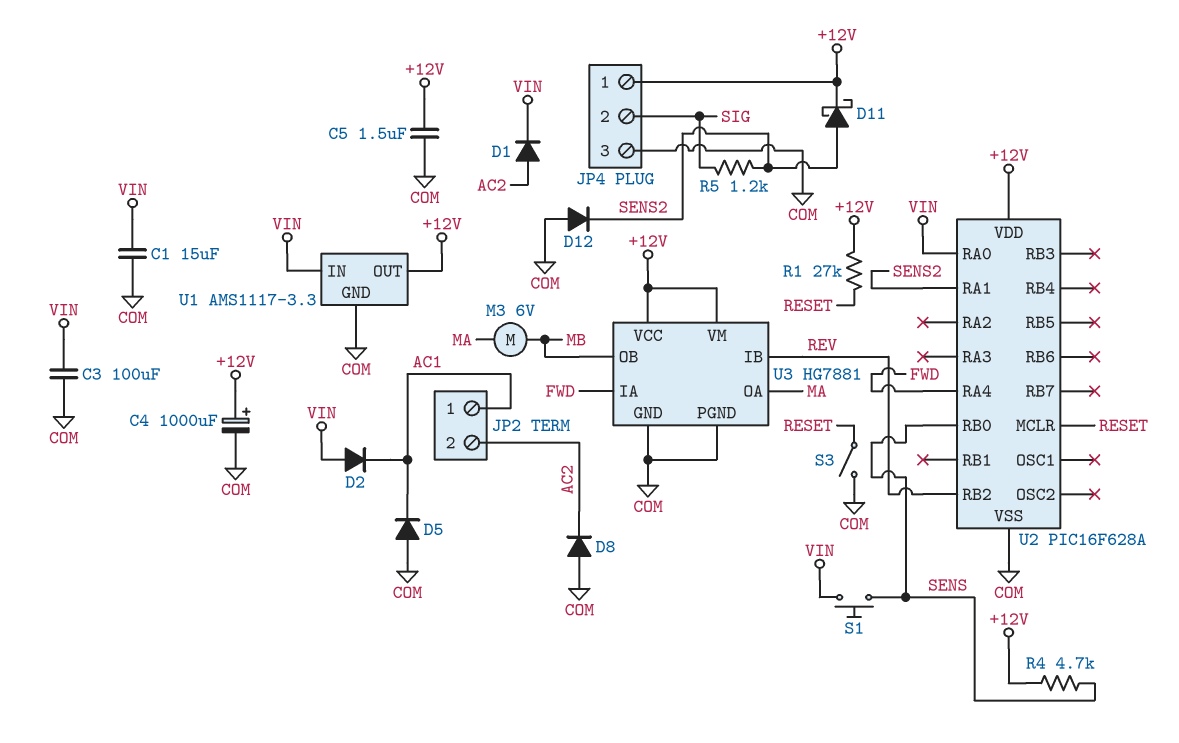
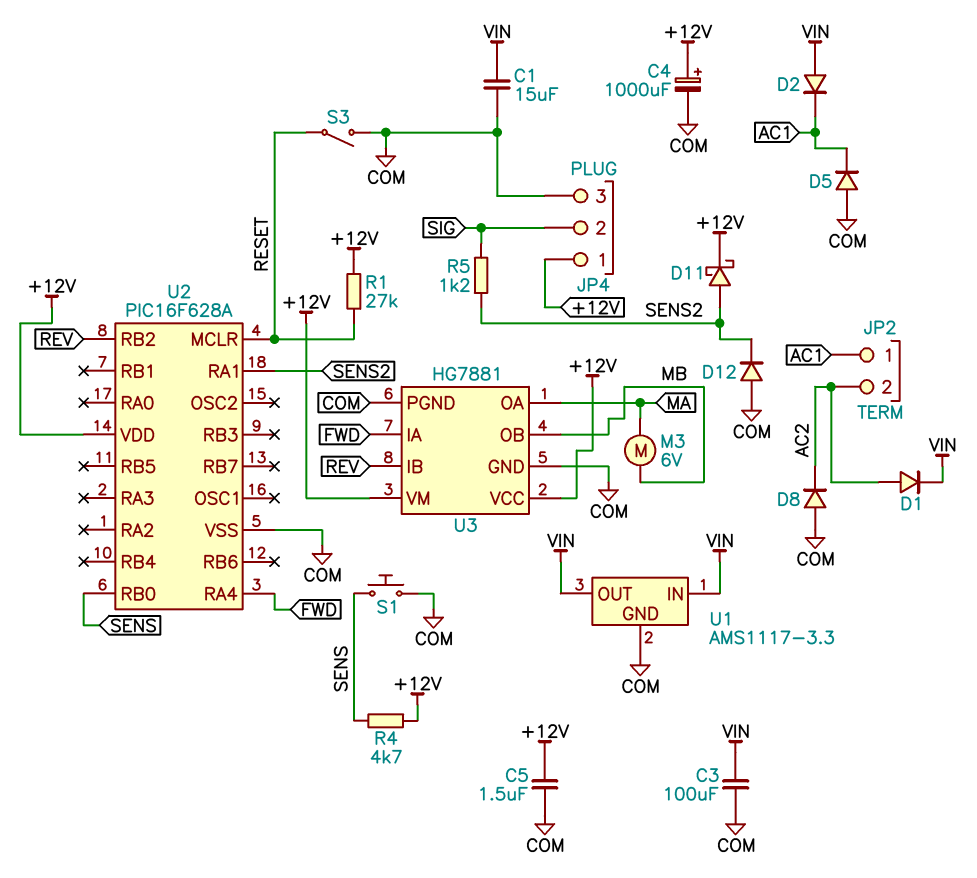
S1: button (SENS, VIN) -> button (COM, SENS)
U1 pin OUT: +12V -> VIN
U2 pin RA0: VIN -> none

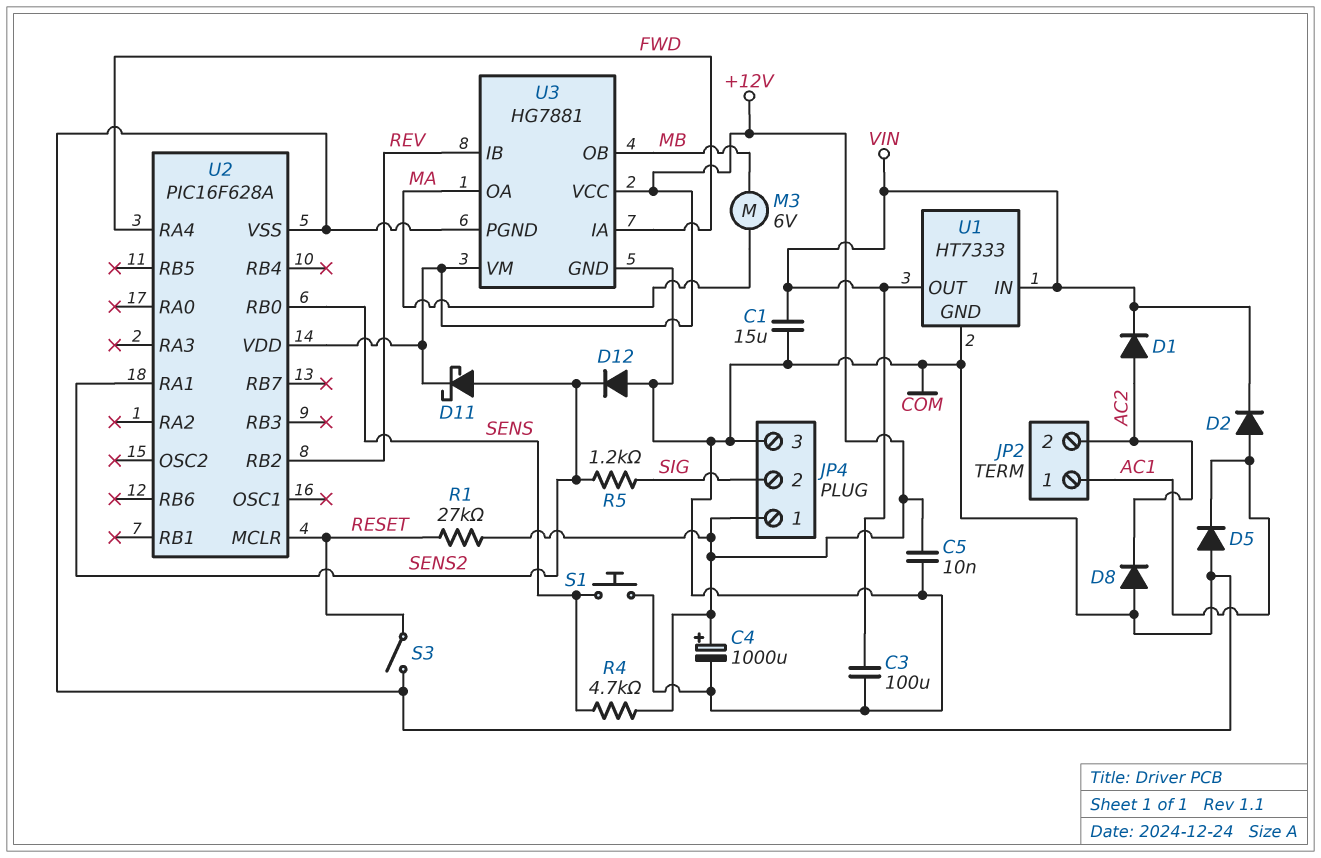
C5: 1.5uF (+12V, COM) -> 10nF (+12V, COM)
D2: diode (A VIN, K AC1) -> diode (A AC1, K VIN)
U1: AMS1117-3.3 -> HT7333

